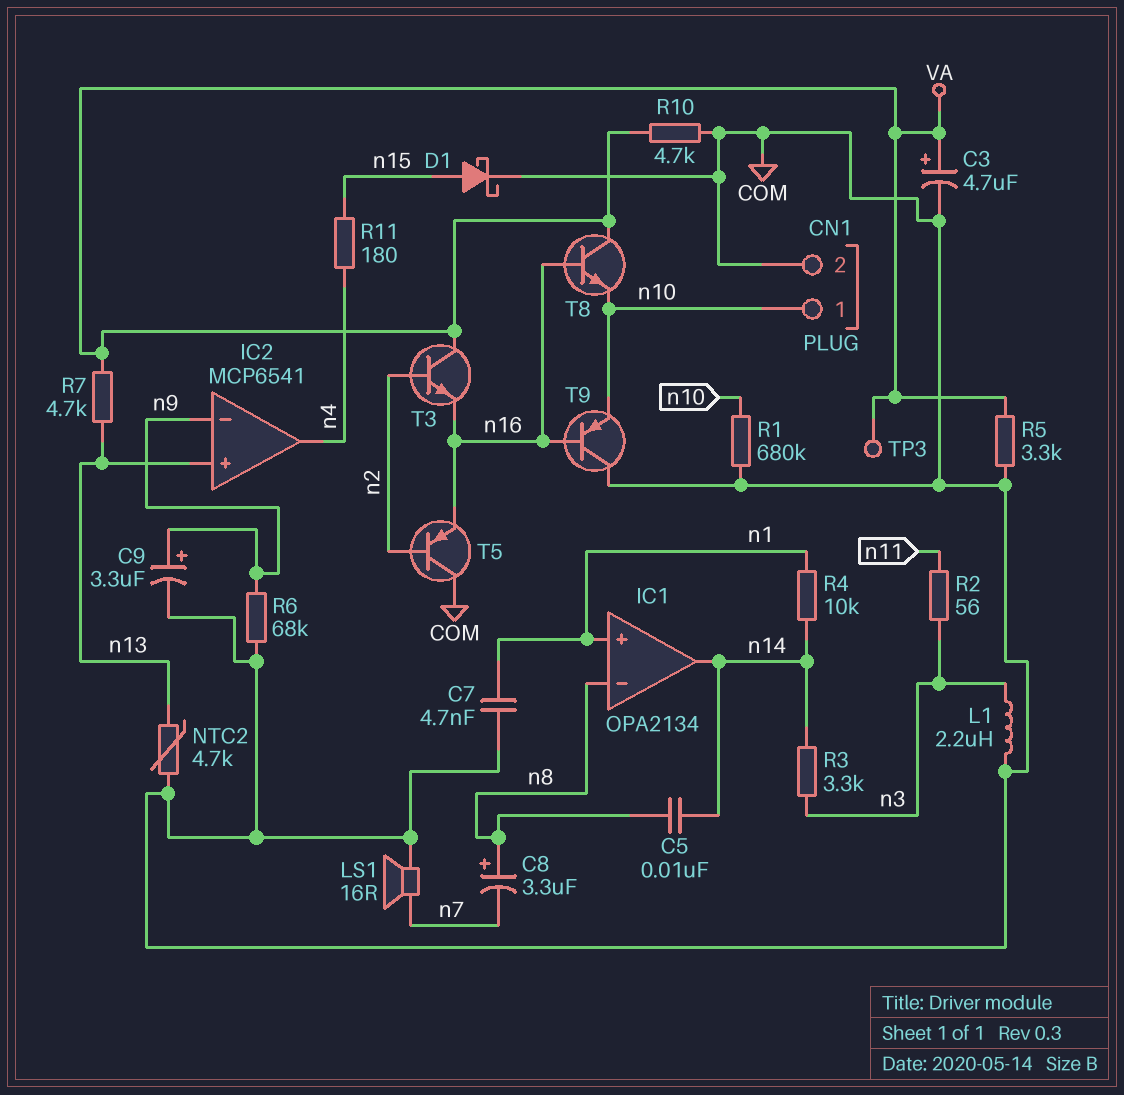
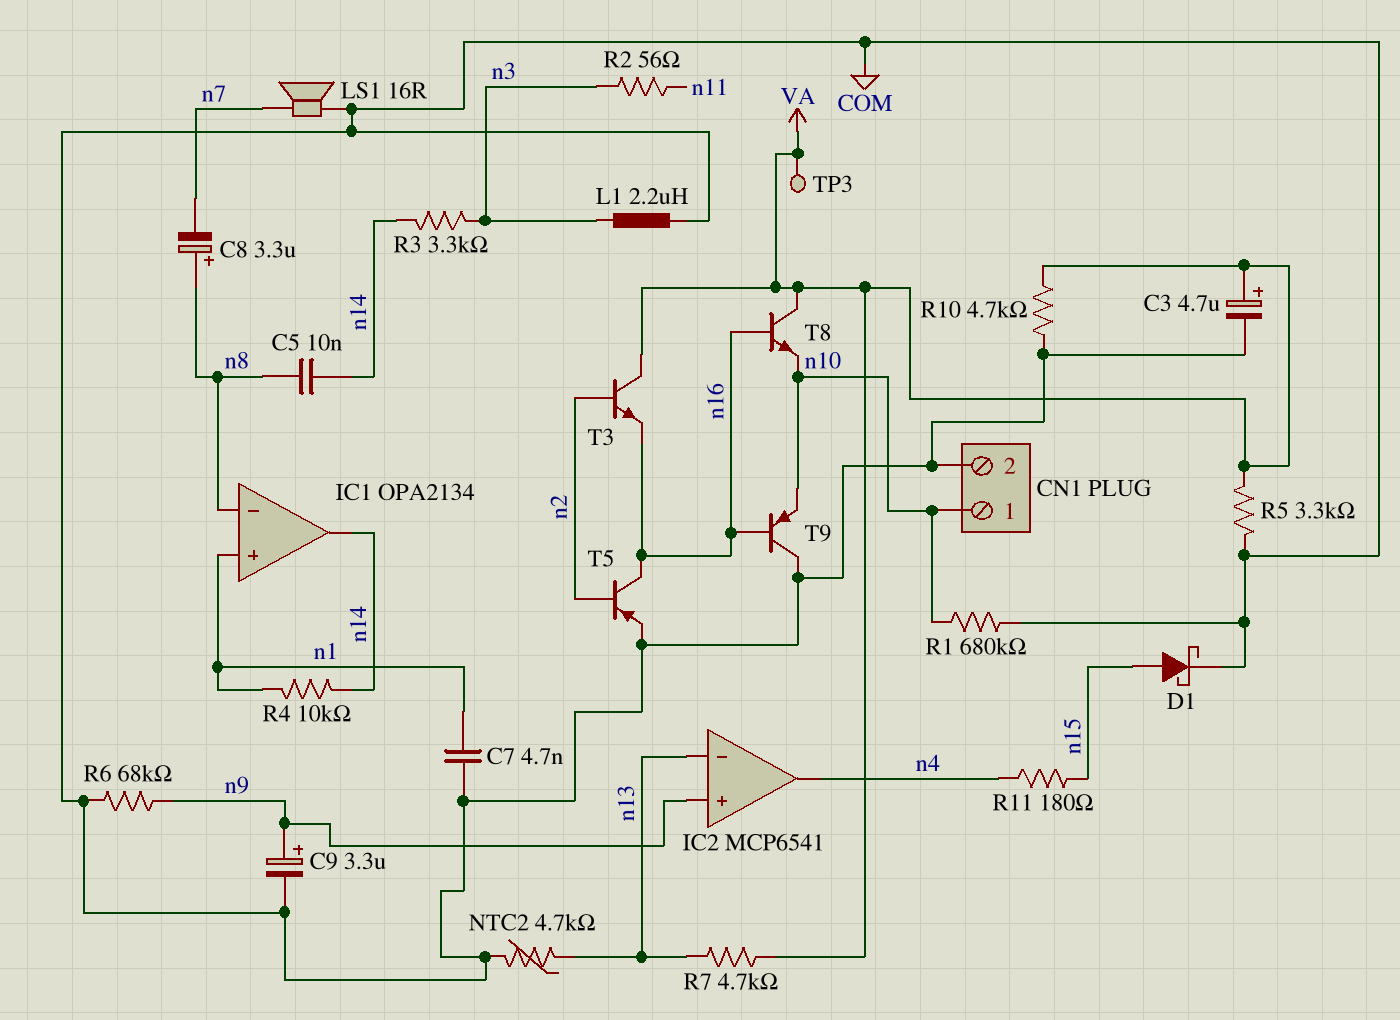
IC2 pin in+: n13 -> n9
IC2 pin in-: n9 -> n13
T5: PNP (B n2, C COM, E n16) -> PNP (B n2, C n16, E COM)

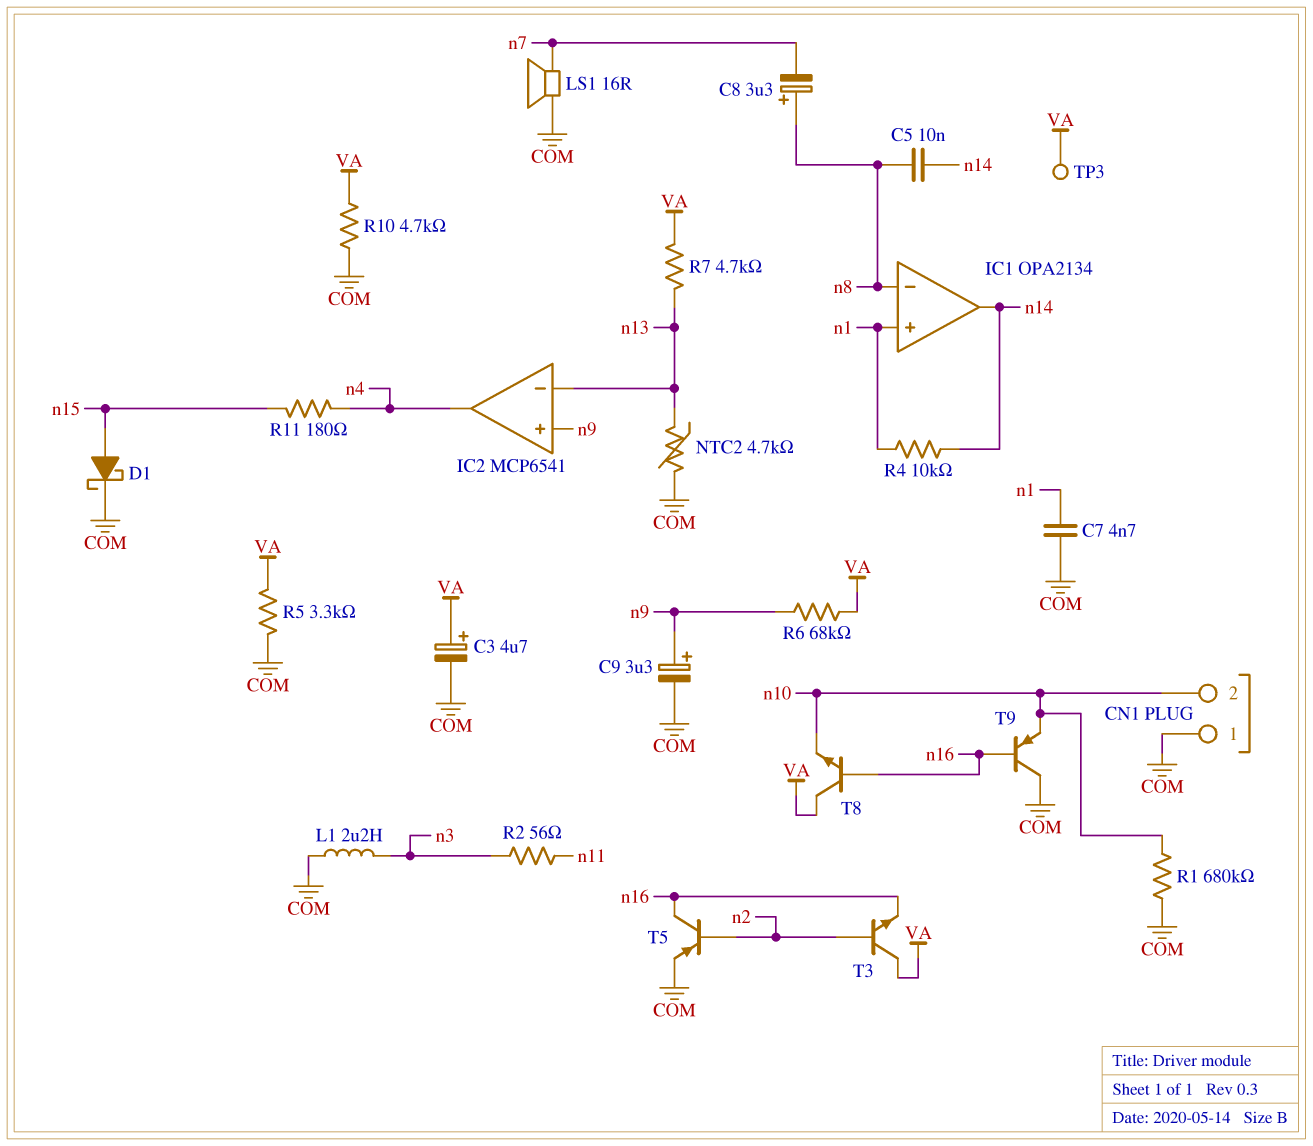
CN1 pin 1: n10 -> COM
CN1 pin 2: COM -> n10
R3: 3.3k (n3, n14) -> none
R6: 68k (COM, n9) -> 68k (VA, n9)

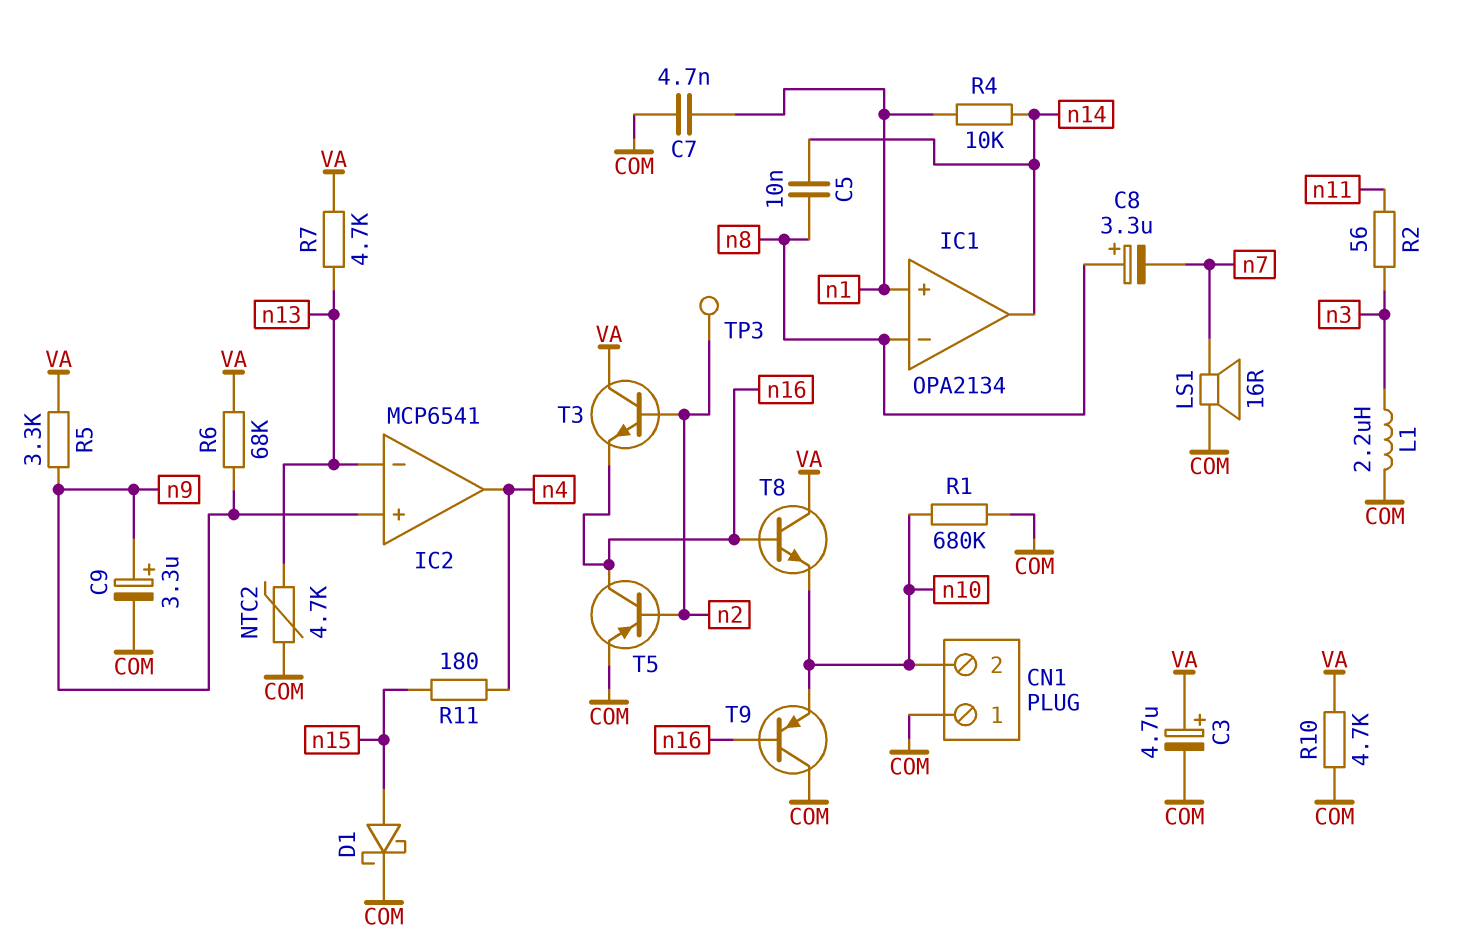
R5: 3.3k (COM, VA) -> 3.3k (VA, n9)
TP3: test point (VA) -> test point (n2)

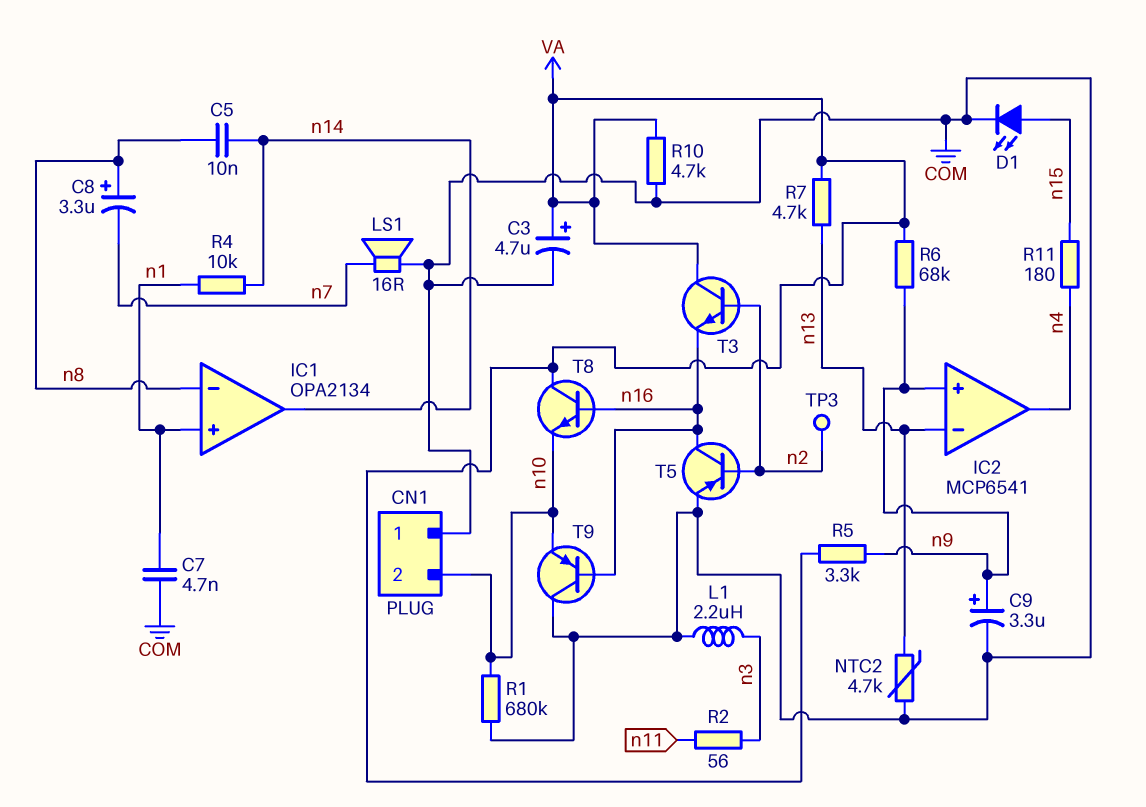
D1: schottky (A n15, K COM) -> LED (A n15, K COM)

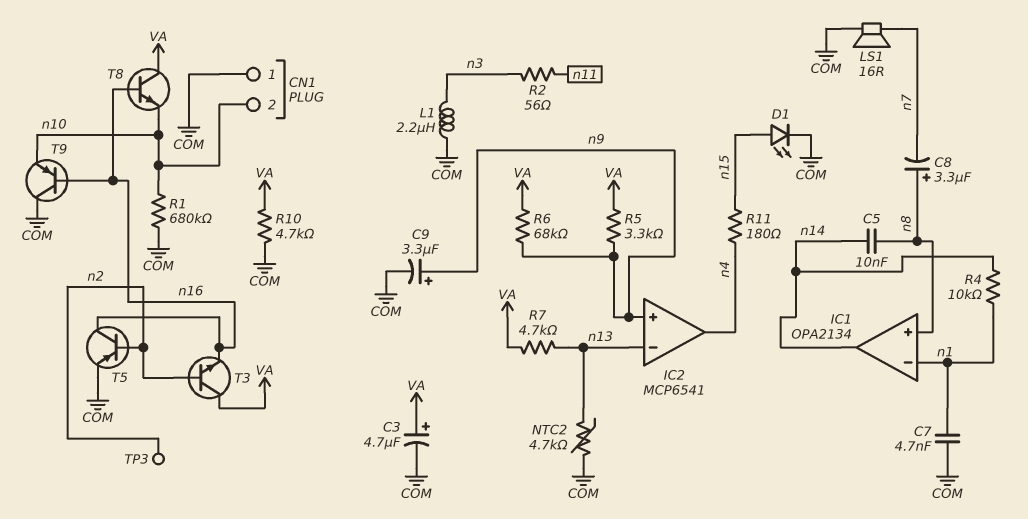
IC1 pin in+: n1 -> n8
IC1 pin in-: n8 -> n1

